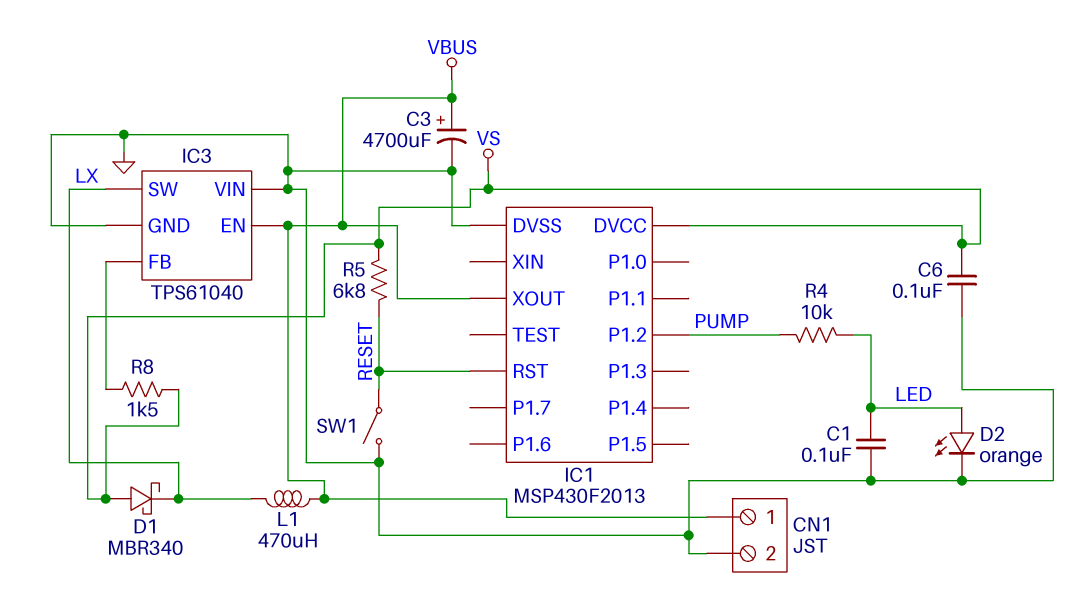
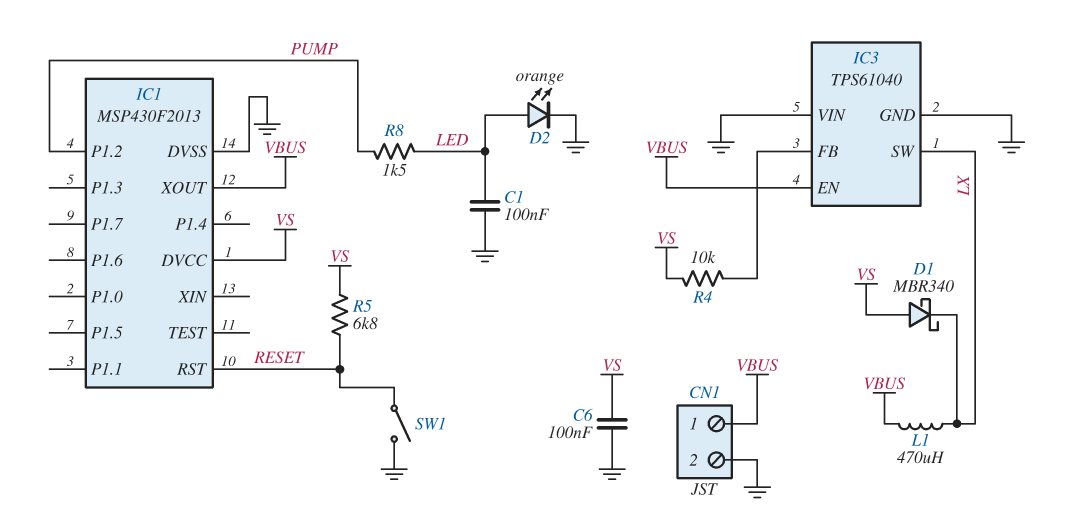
C3: 4700uF (plus VBUS, minus GND) -> none
R4: 10k (LED, PUMP) -> 10k (IC3/FB, VS)
R8: 1.5k (IC3/FB, VS) -> 1.5k (LED, PUMP)

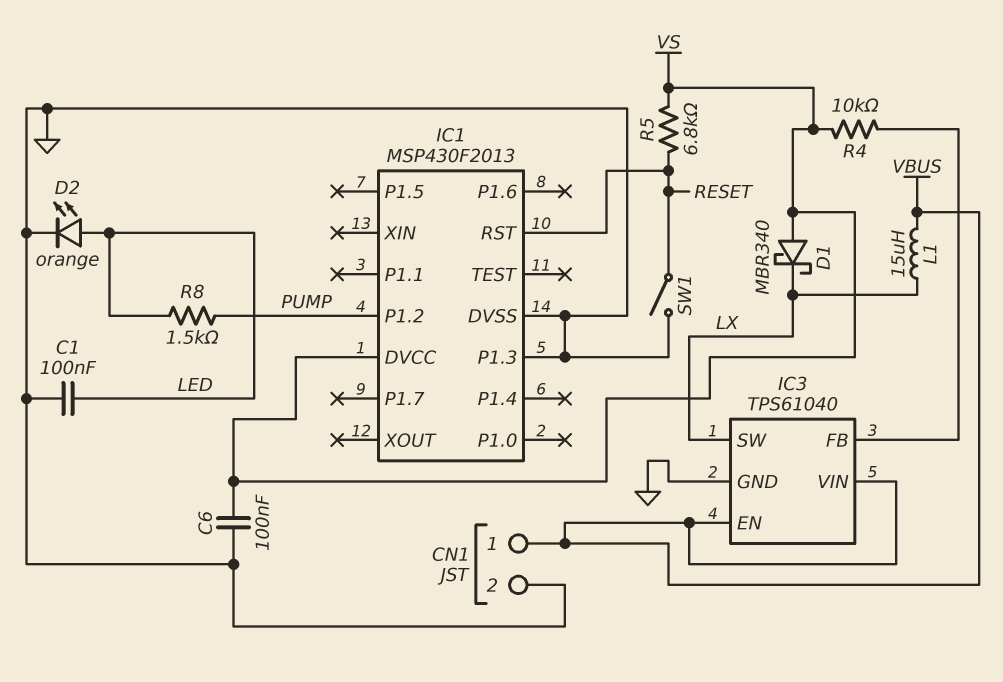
IC1 pin P1.3: none -> GND
IC1 pin XOUT: VBUS -> none
IC3 pin VIN: GND -> VBUS
L1: 470uH (LX, VBUS) -> 15uH (LX, VBUS)

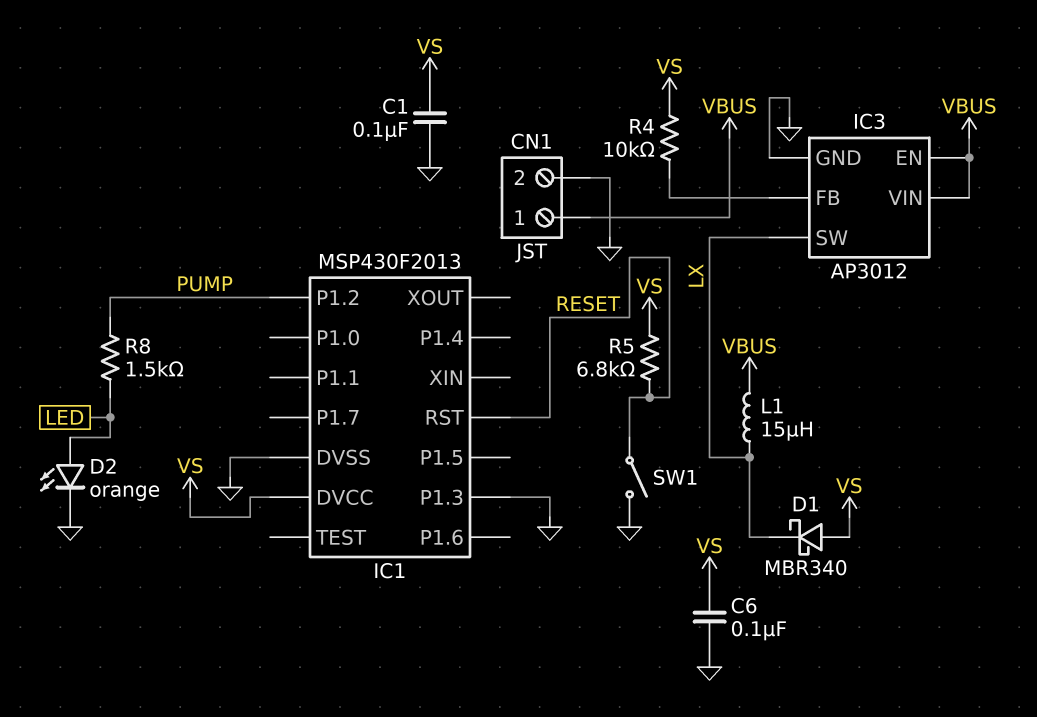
C1: 100nF (GND, LED) -> 100nF (GND, VS)
IC3: TPS61040 -> AP3012

